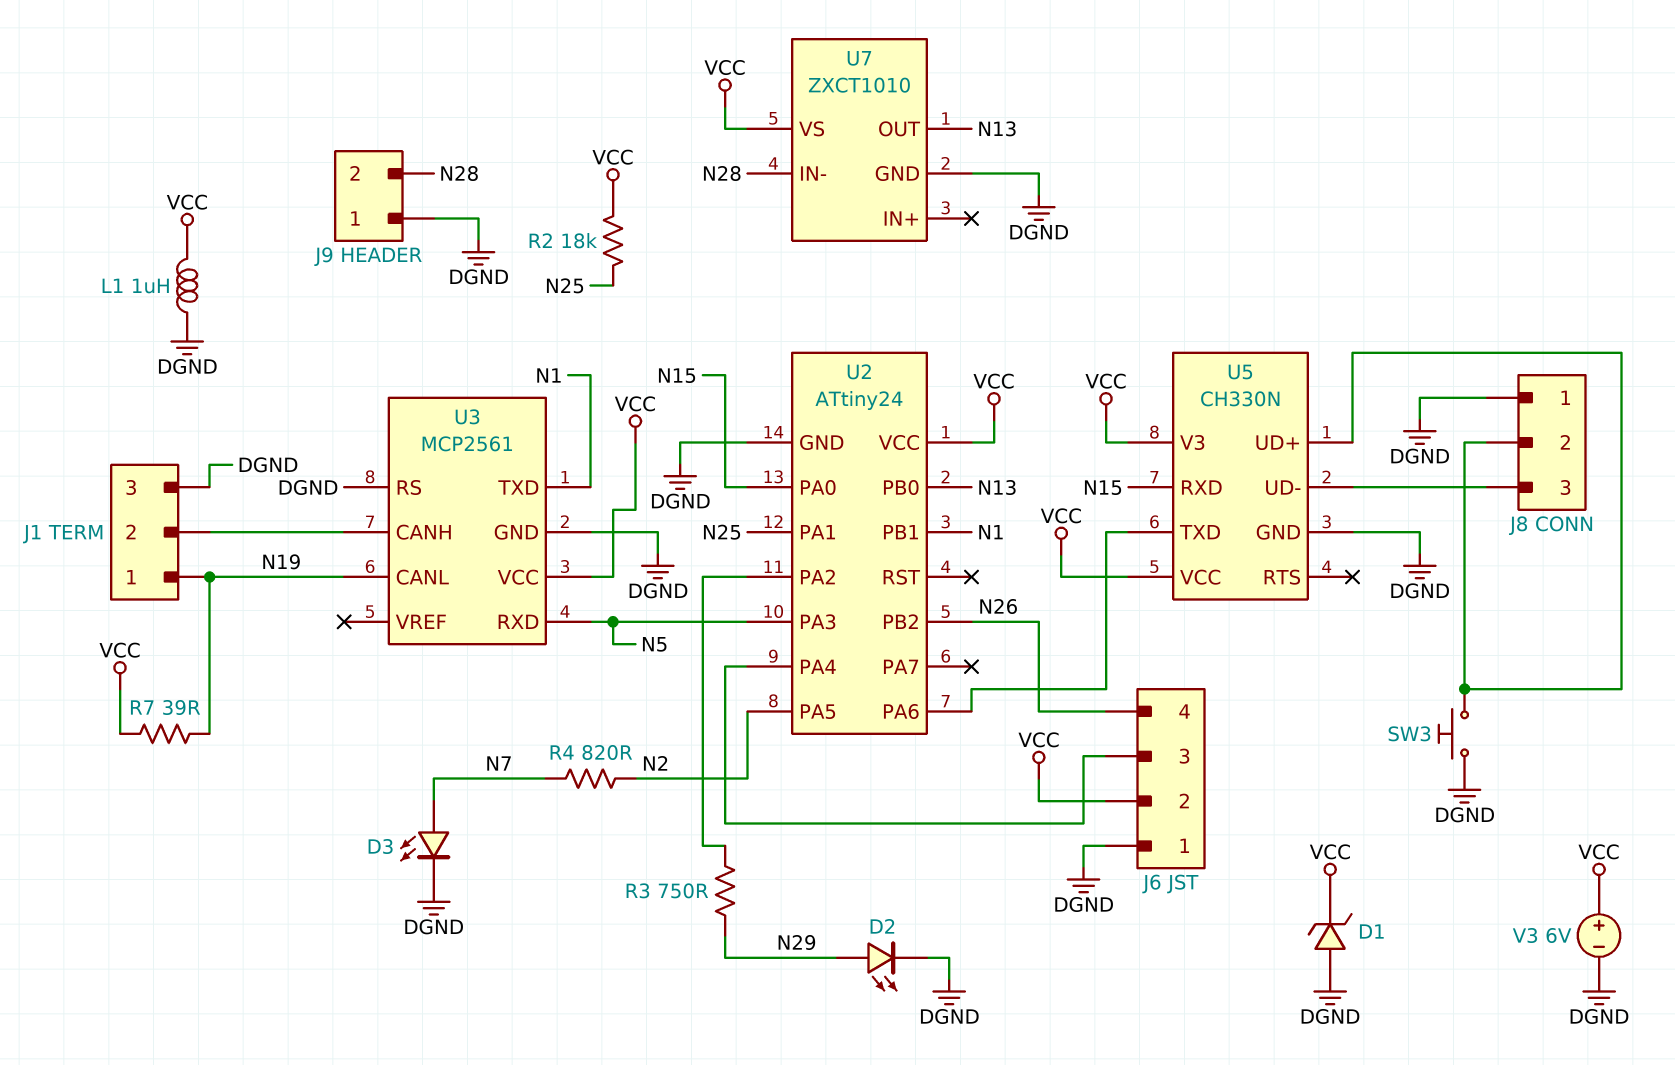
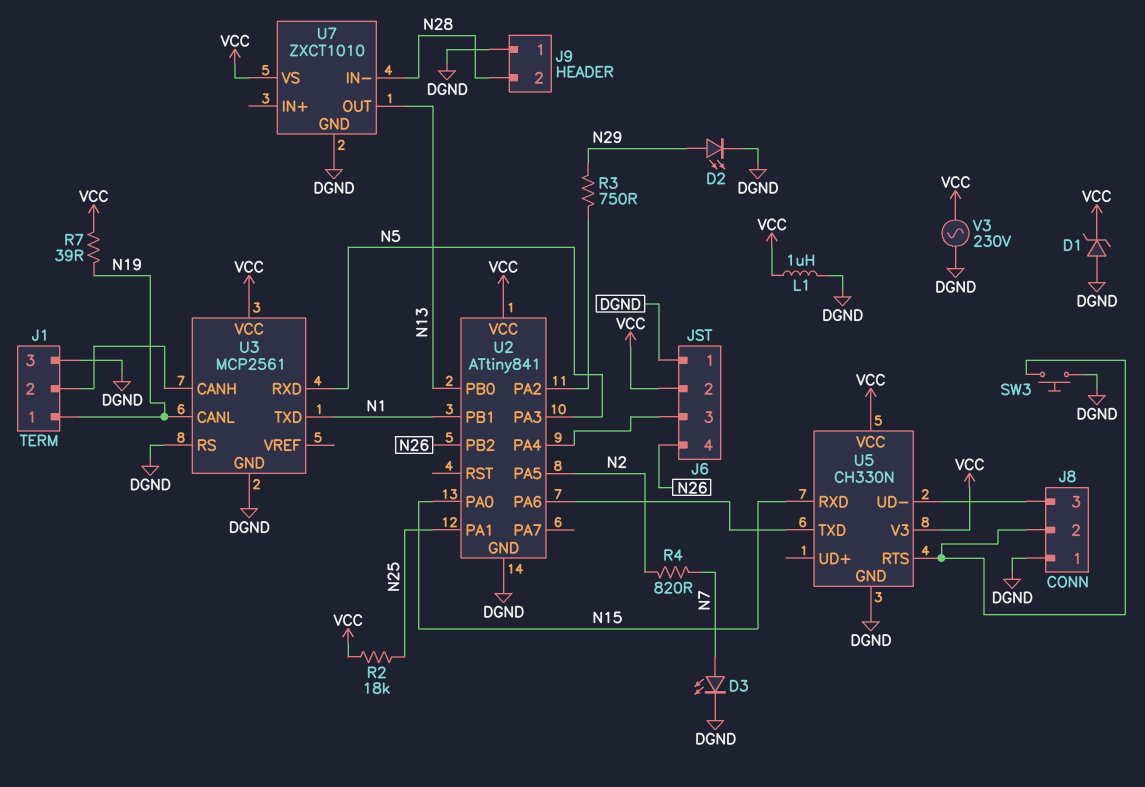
U2: ATtiny24 -> ATtiny841
U5 pin RTS: none -> J8/2
U5 pin UD+: J8/2 -> none
V3: 6V (plus VCC, minus DGND) -> AC 230V (DGND, VCC)

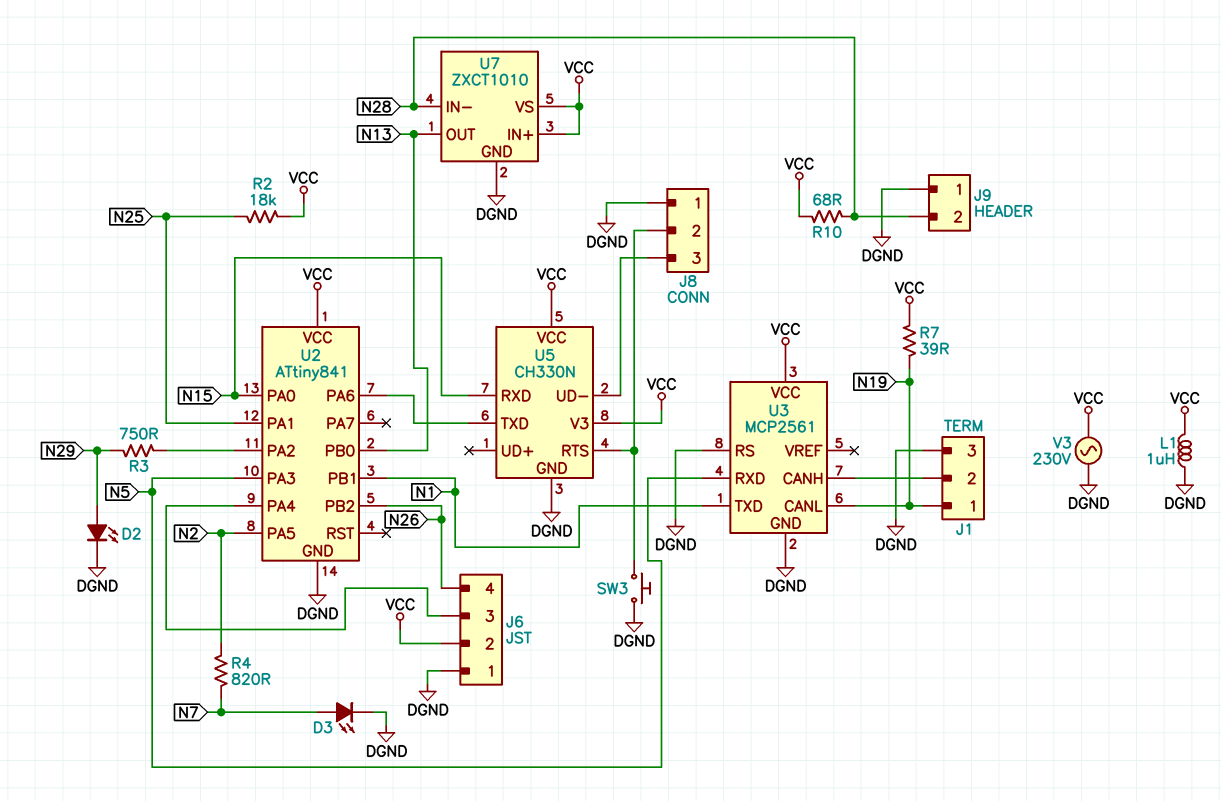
D1: zener (A DGND, K VCC) -> none
R10: none -> 68 (N28, VCC)
U7 pin IN+: none -> VCC

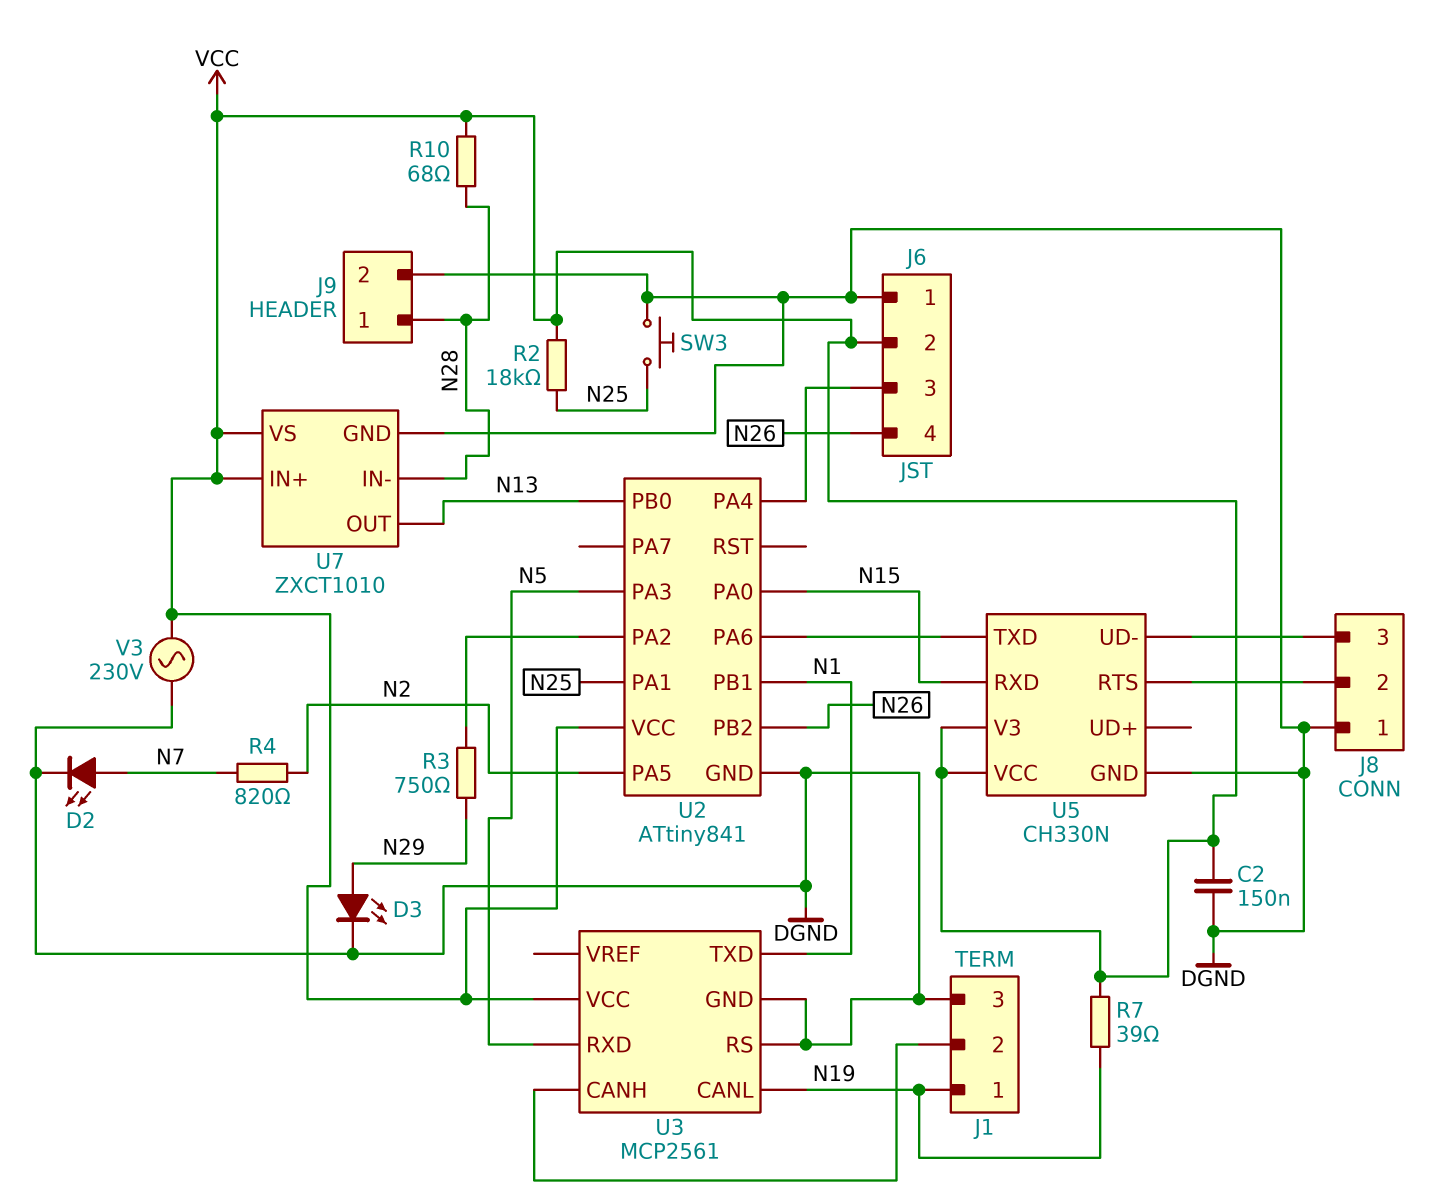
C2: none -> 150nF (DGND, VCC)
D2: LED (A N29, K DGND) -> LED (A N7, K DGND)
D3: LED (A N7, K DGND) -> LED (A N29, K DGND)
J9 pin 1: DGND -> N28
J9 pin 2: N28 -> DGND
L1: 1uH (DGND, VCC) -> none
SW3: button (DGND, J8/2) -> button (DGND, N25)

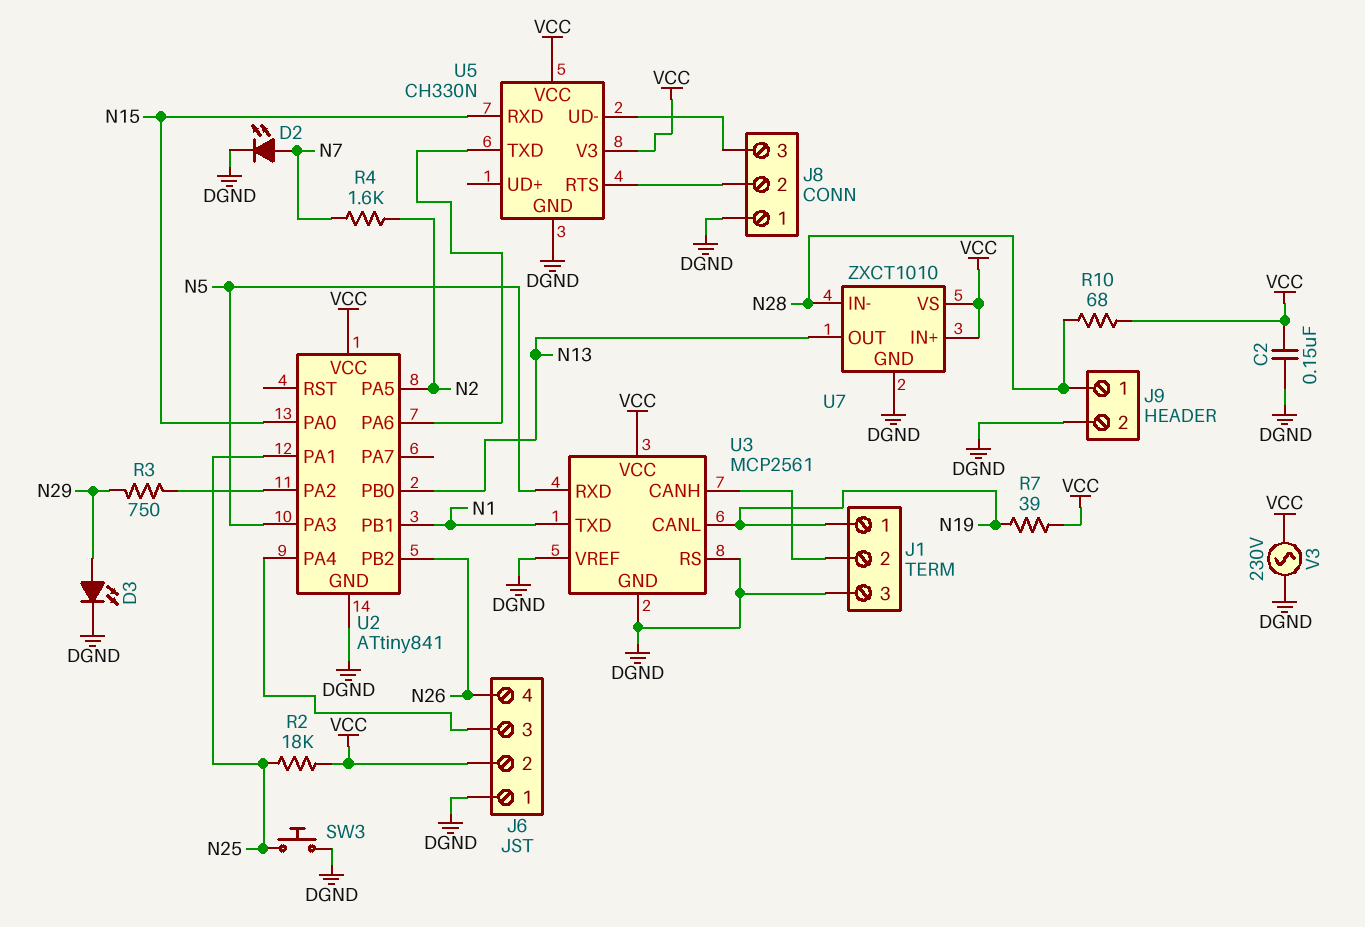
R4: 820 (N2, N7) -> 1.6k (N2, N7)
U3 pin VREF: none -> DGND

